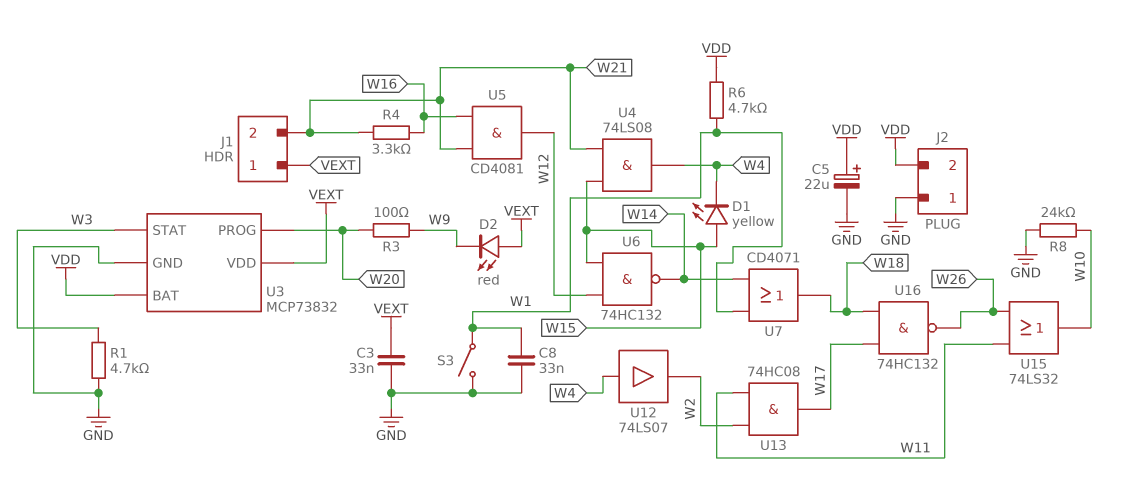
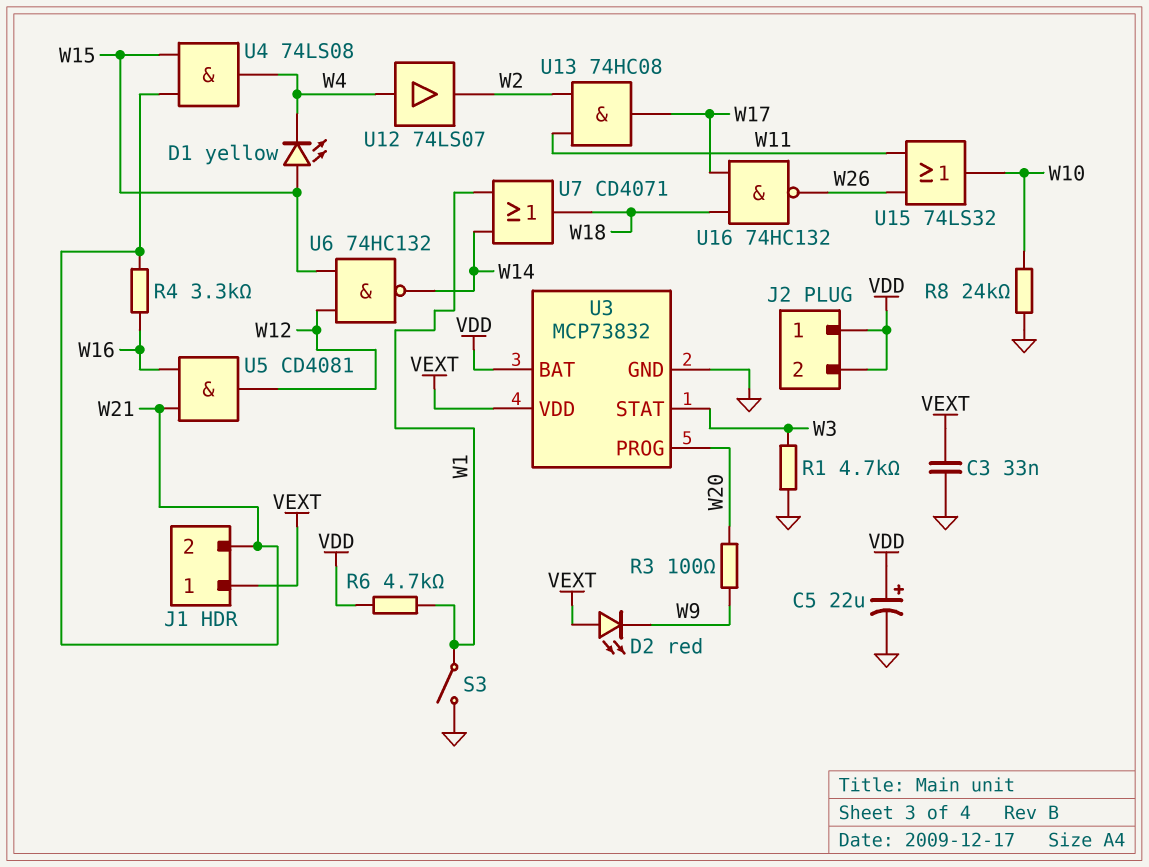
C8: 33nF (GND, W1) -> none
J2 pin 1: GND -> VDD

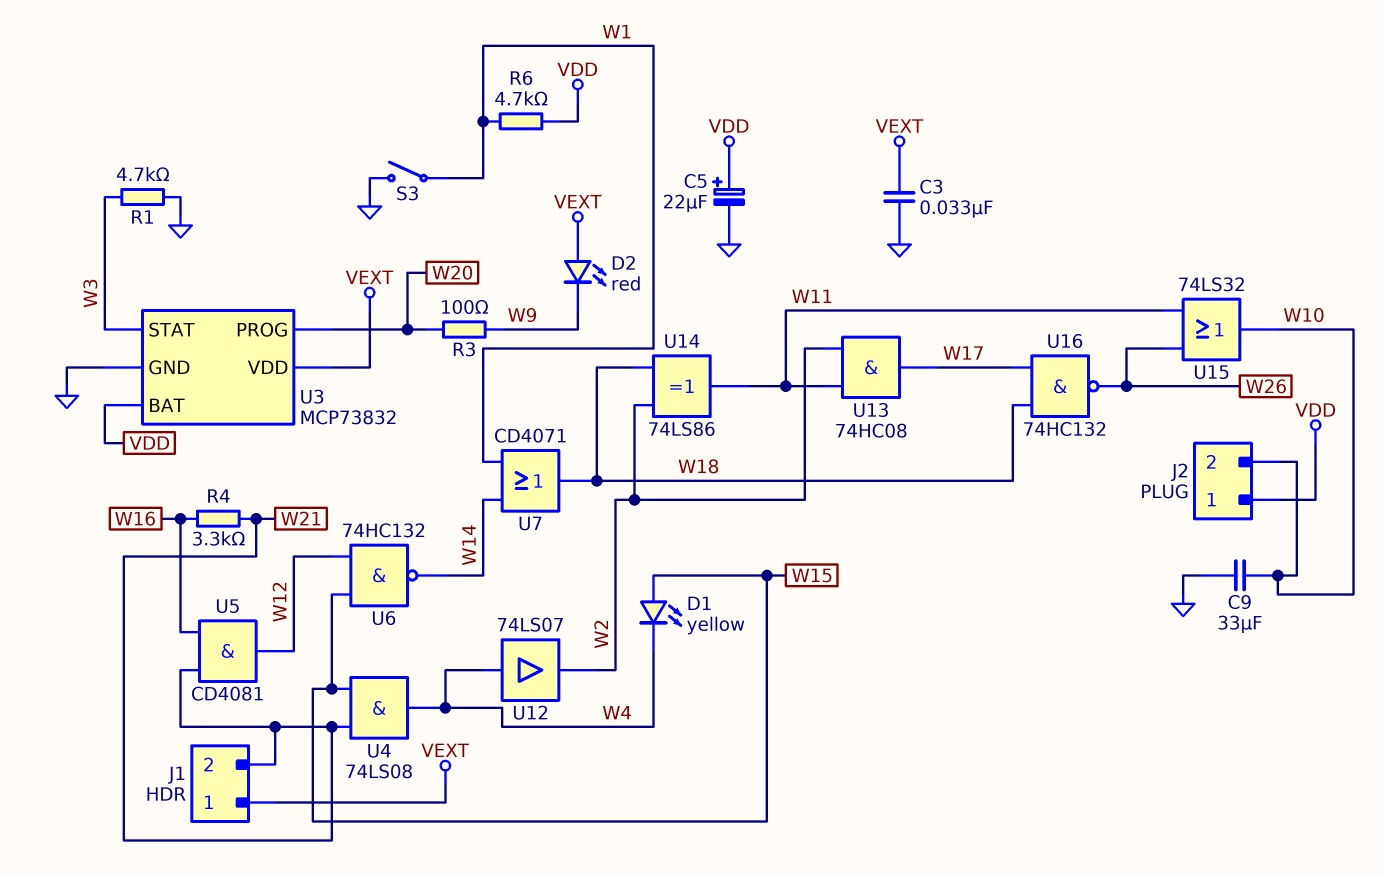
C9: none -> 33uF (GND, W10)
J2 pin 2: VDD -> W10
R8: 24k (GND, W10) -> none
U14: none -> XOR 74LS86 (in W2, in W18, out W11)

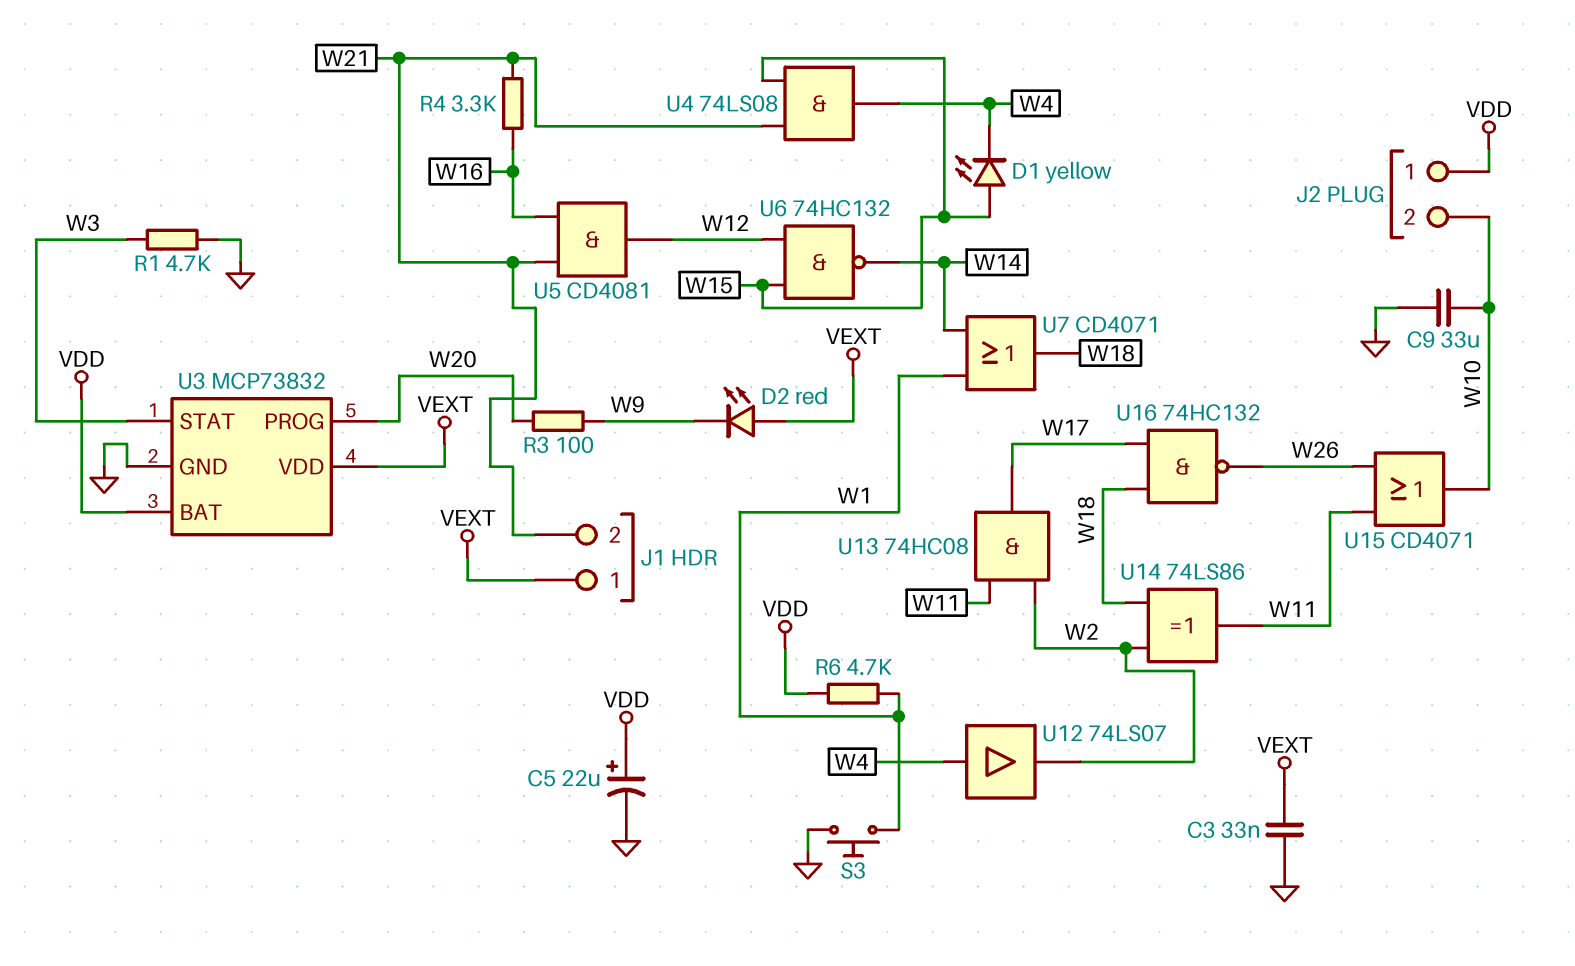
S3: switch (GND, W1) -> button (GND, W1)
U15: OR 74LS32 (in W11, in W26, out W10) -> OR CD4071 (in W11, in W26, out W10)

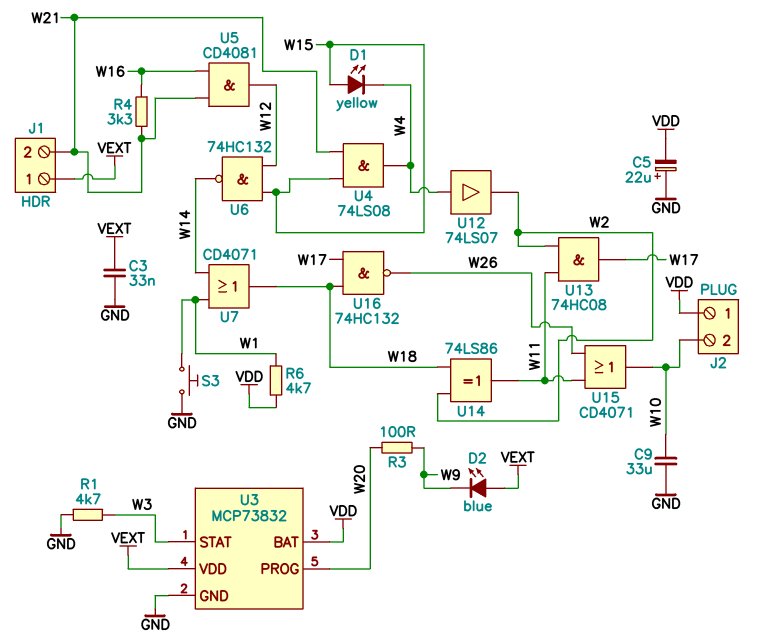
C5: 22uF (plus VDD, minus GND) -> 22uF (plus GND, minus VDD)
D2: LED red (A VEXT, K W9) -> LED blue (A VEXT, K W9)

